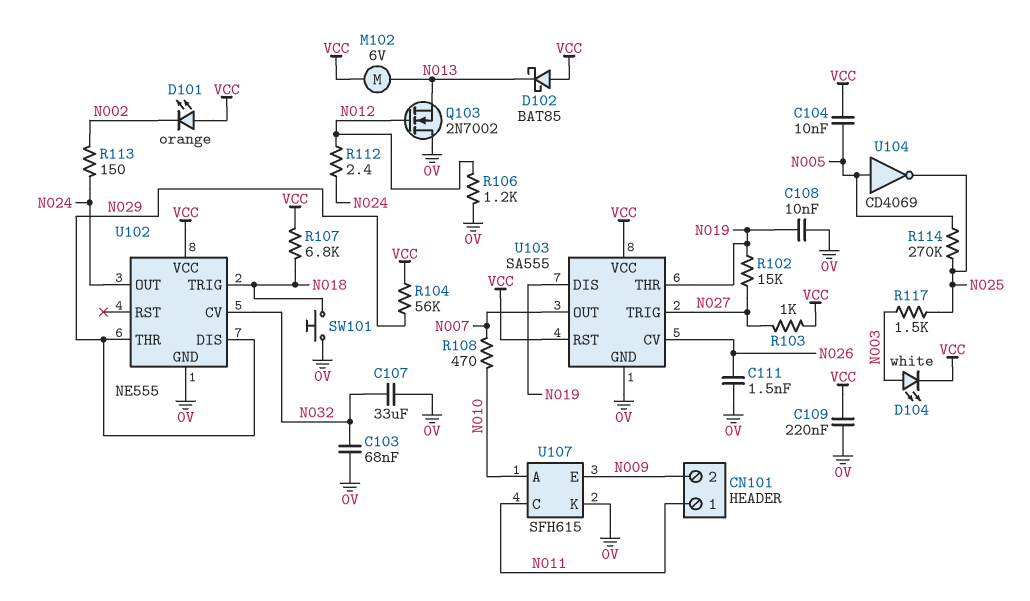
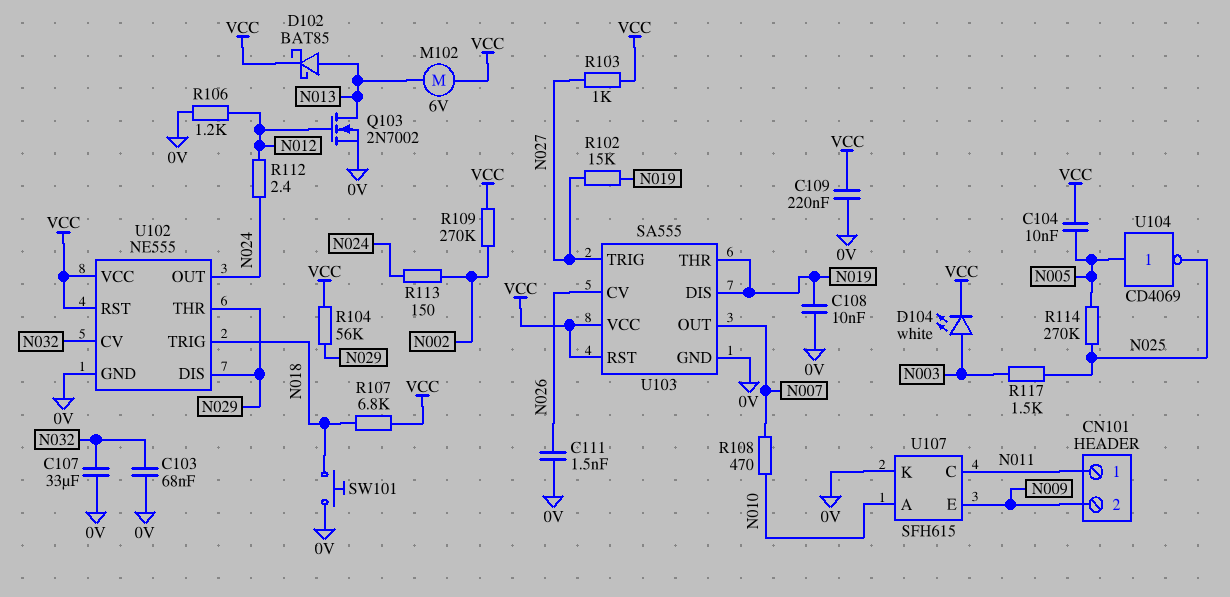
D101: LED orange (A VCC, K N002) -> none
D102: schottky BAT85 (A VCC, K N013) -> schottky BAT85 (A N013, K VCC)
Q103: NMOS 2N7002 (G N012, D 0V, S N013) -> NMOS 2N7002 (G N012, D N013, S 0V)
R109: none -> 270k (N002, VCC)
U102 pin RST: none -> VCC

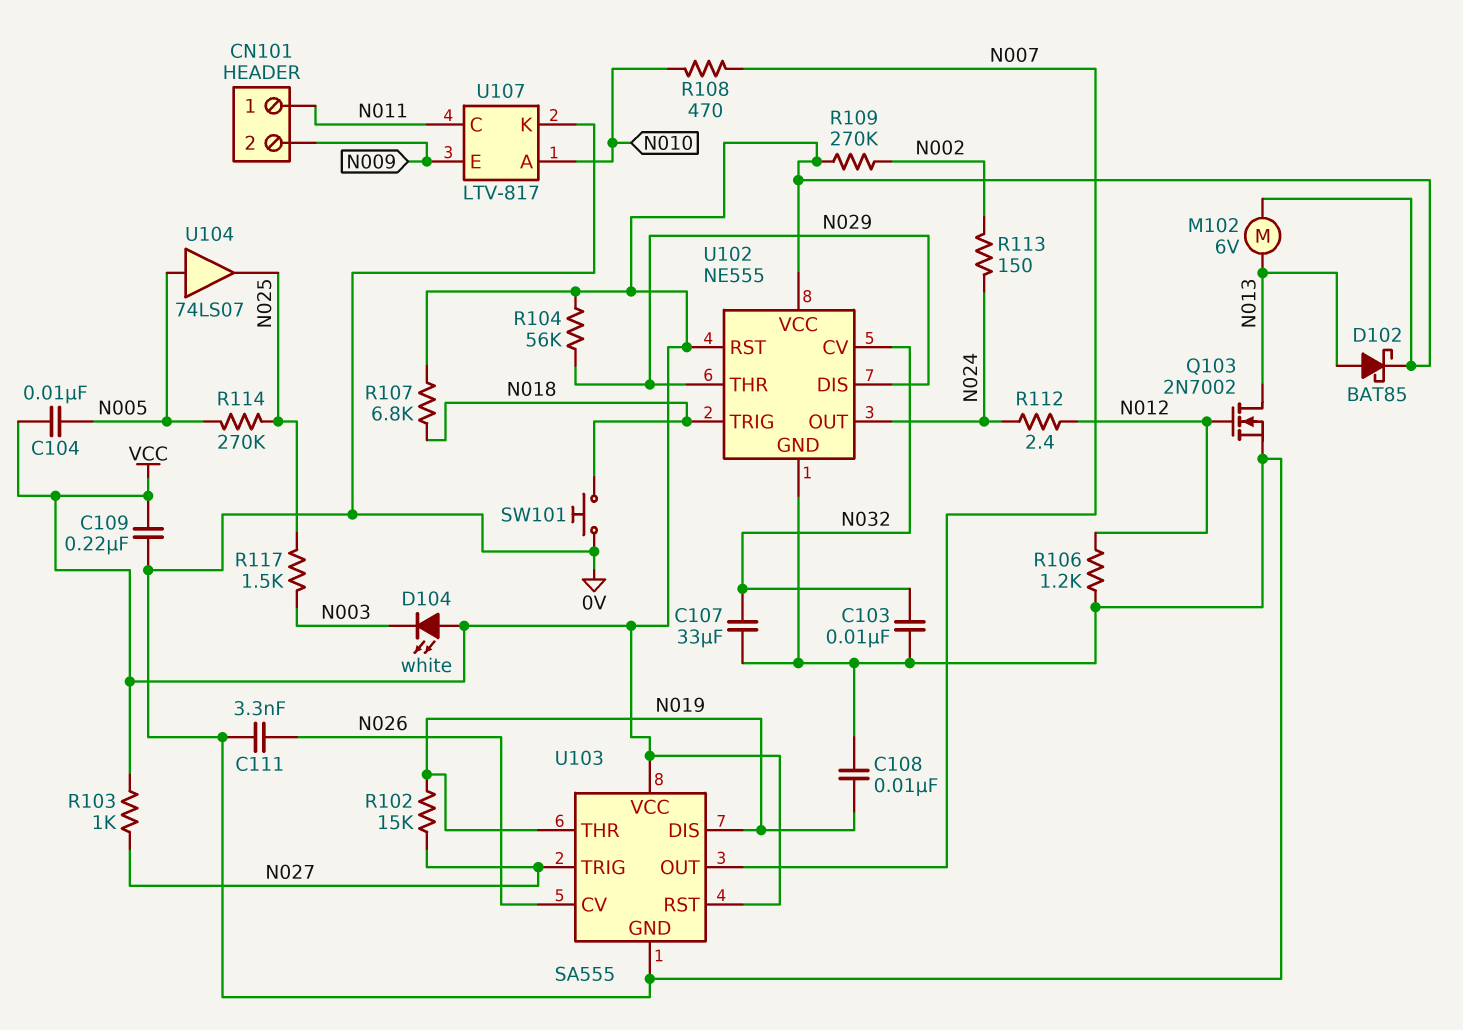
C103: 68nF (0V, N032) -> 10nF (0V, N032)
C111: 1.5nF (0V, N026) -> 3.3nF (0V, N026)
D104: LED white (A N003, K VCC) -> LED white (A VCC, K N003)
U104: NOT CD4069 (in N005, out N025) -> buffer 74LS07 (in N005, out N025)
U107: SFH615 -> LTV-817

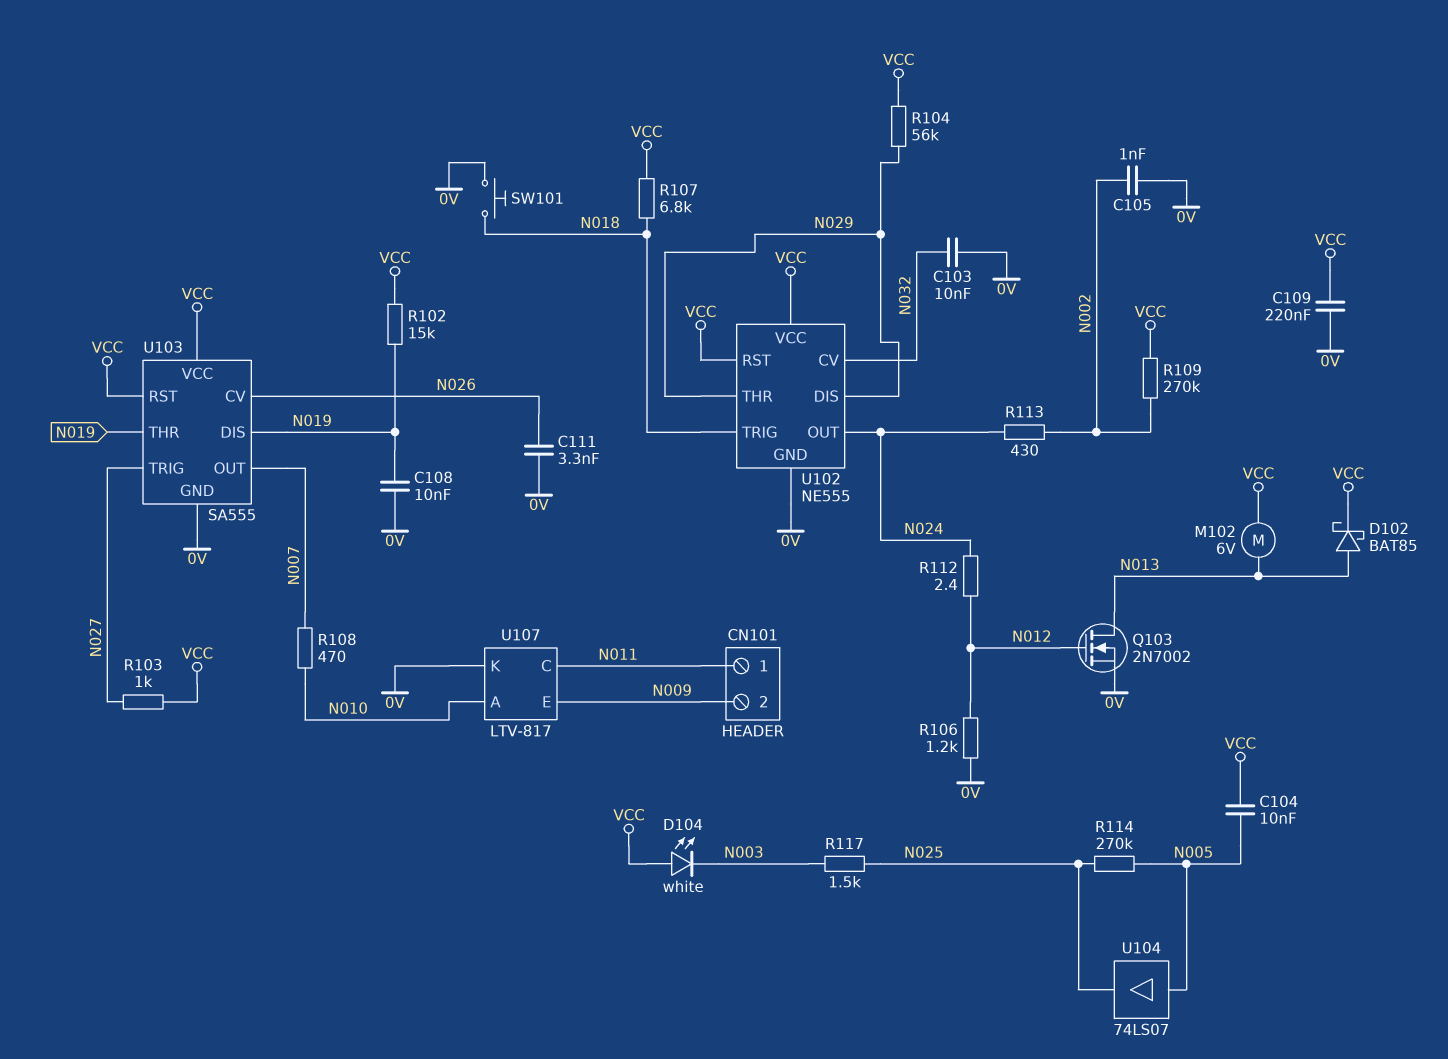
C105: none -> 1nF (0V, N002)
C107: 33uF (0V, N032) -> none
R102: 15k (N019, N027) -> 15k (N019, VCC)
R113: 150 (N002, N024) -> 430 (N002, N024)

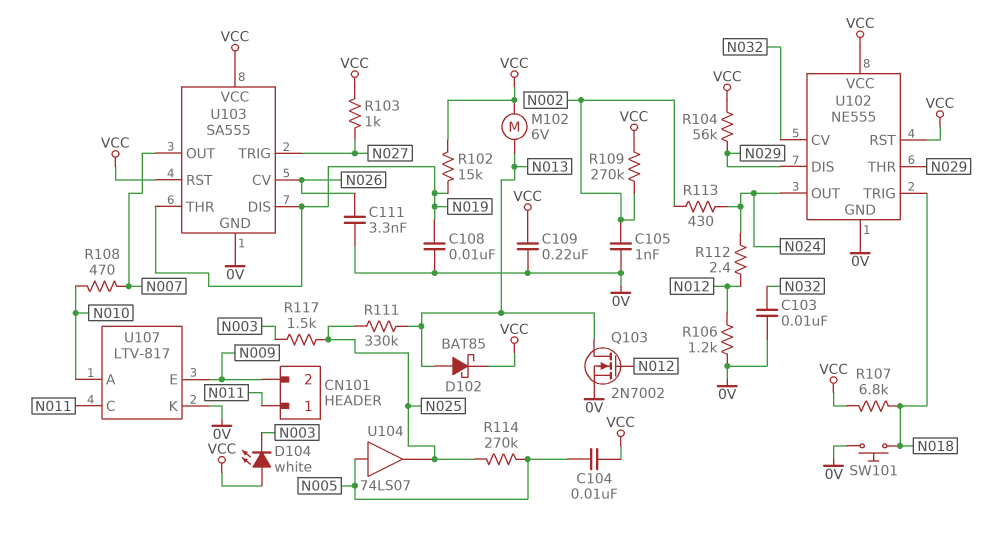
R111: none -> 330k (N013, N025)

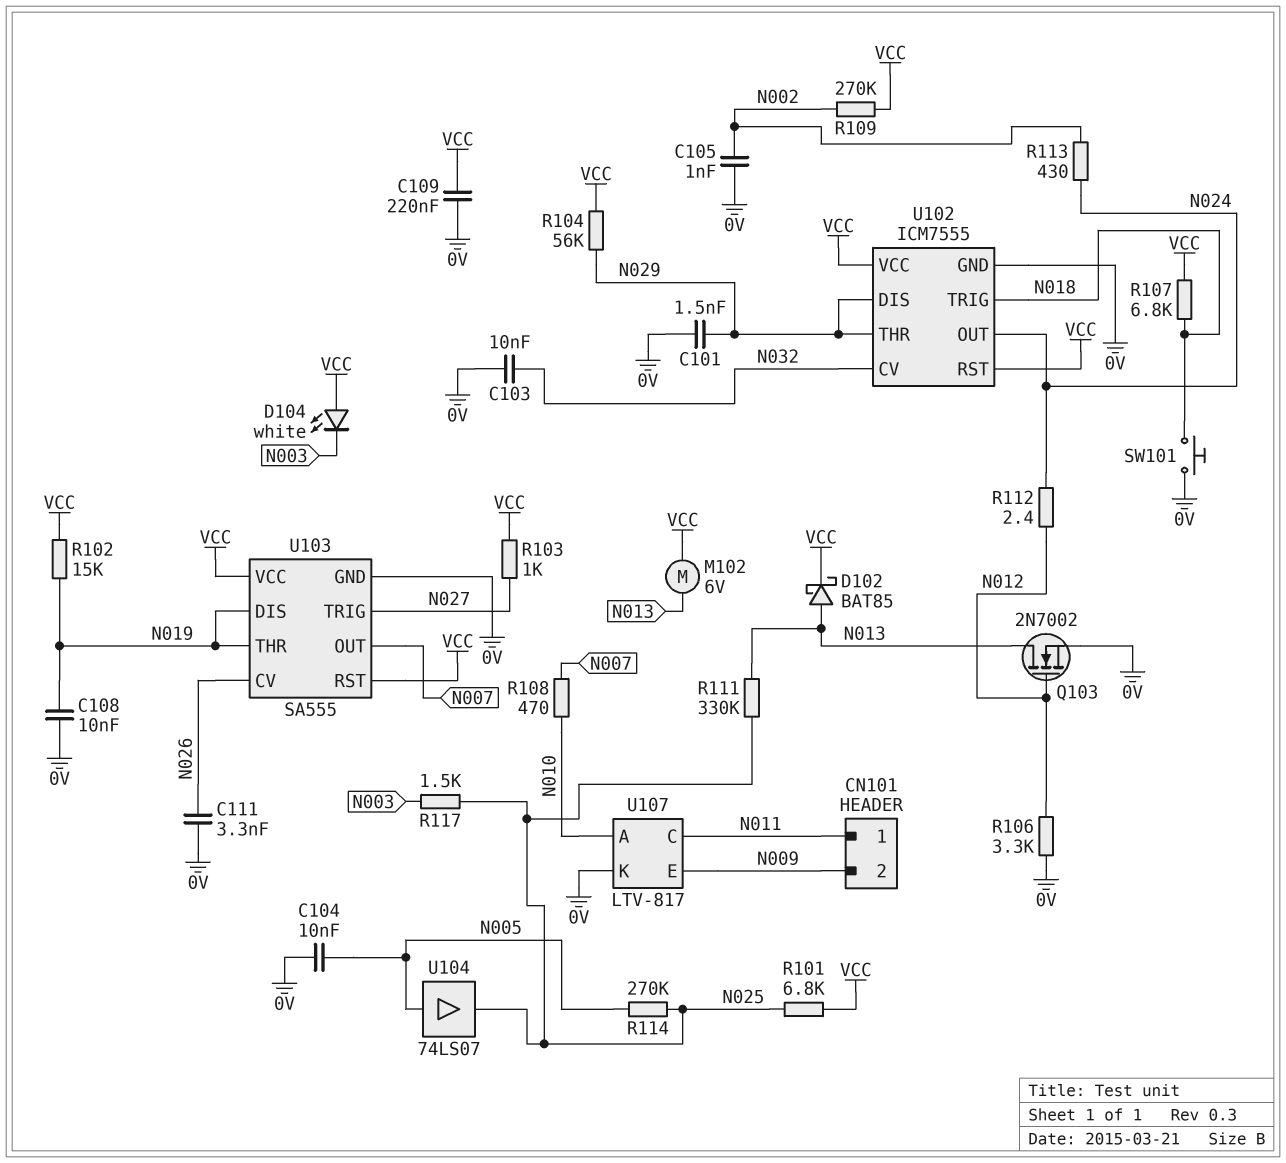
C101: none -> 1.5nF (0V, N029)
C104: 10nF (N005, VCC) -> 10nF (0V, N005)
R101: none -> 6.8k (N025, VCC)
R106: 1.2k (0V, N012) -> 3.3k (0V, N012)
U102: NE555 -> ICM7555

